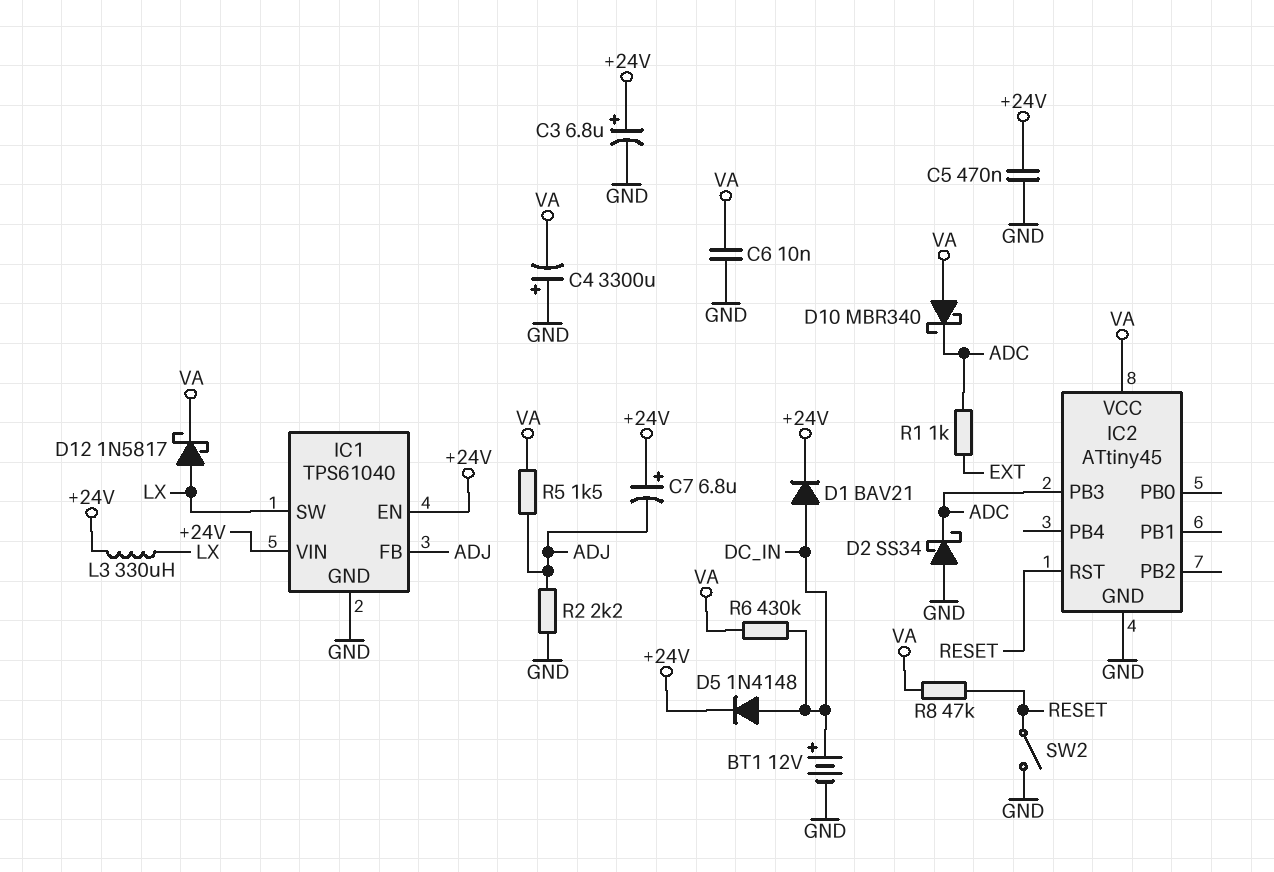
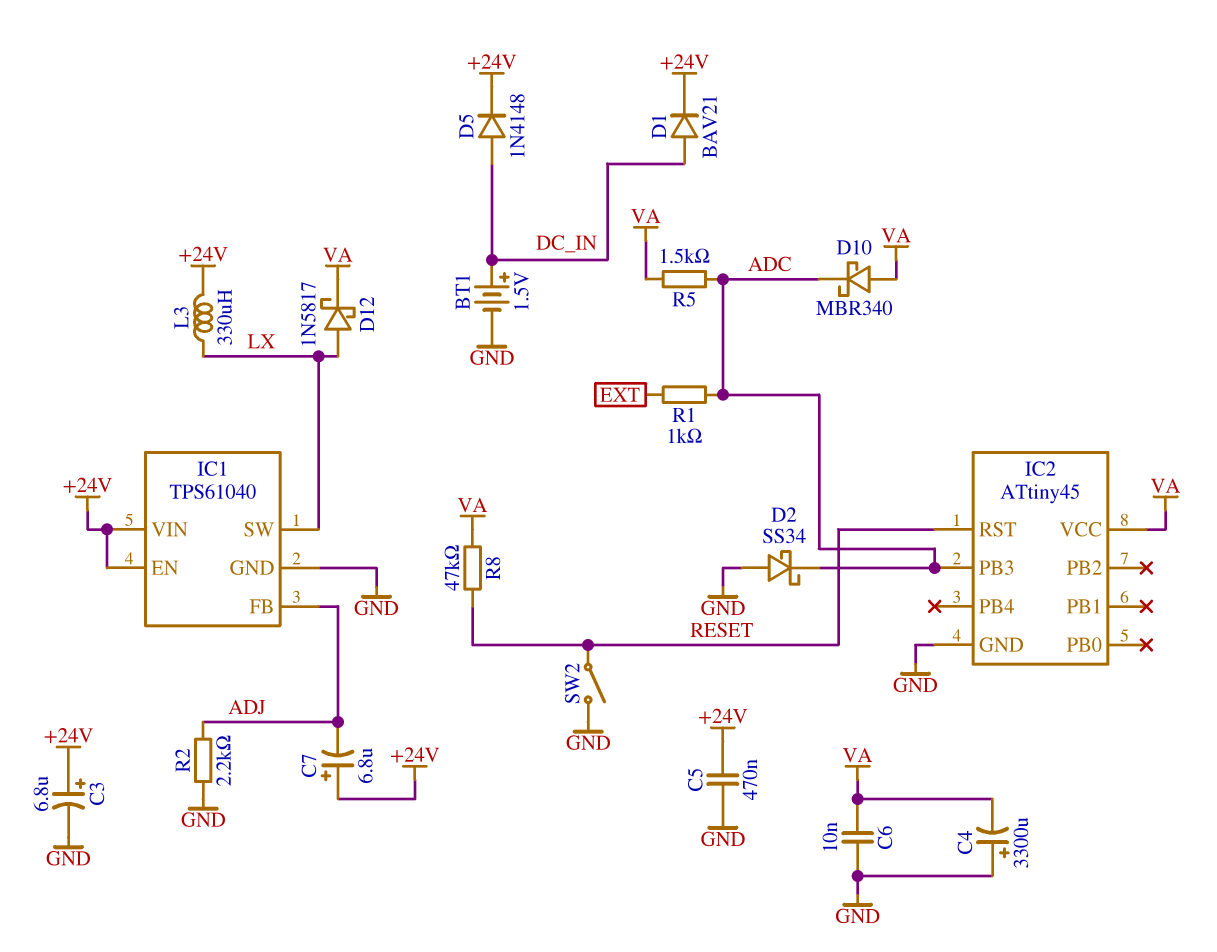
BT1: 12V (plus DC_IN, minus GND) -> 1.5V (plus DC_IN, minus GND)
R5: 1.5k (ADJ, VA) -> 1.5k (ADC, VA)
R6: 430k (DC_IN, VA) -> none

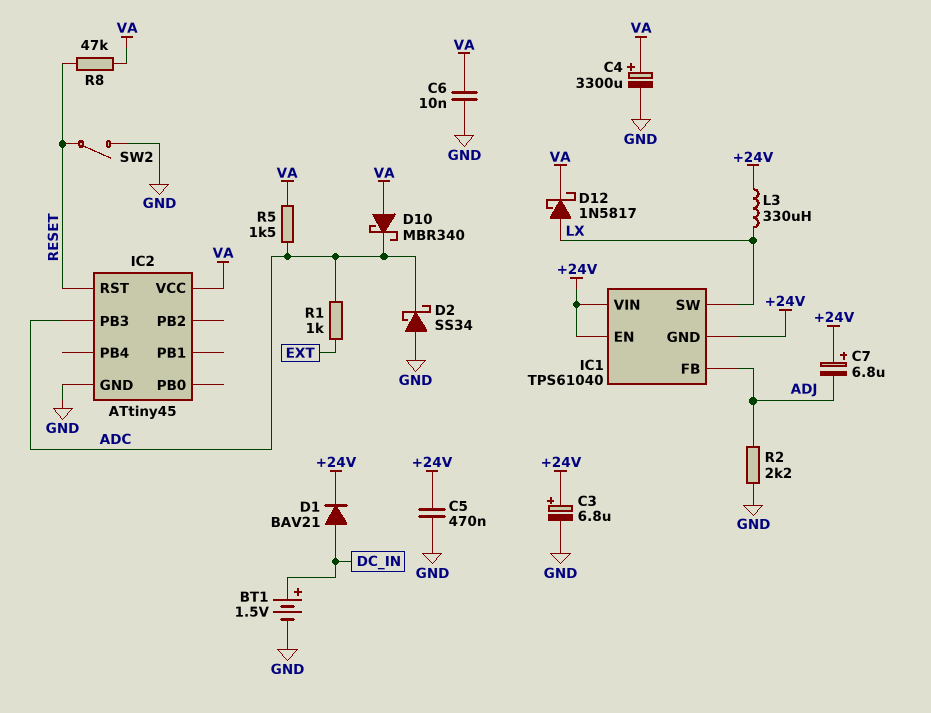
C4: 3300uF (plus GND, minus VA) -> 3300uF (plus VA, minus GND)
D5: diode 1N4148 (A DC_IN, K +24V) -> none
IC1 pin GND: GND -> +24V

